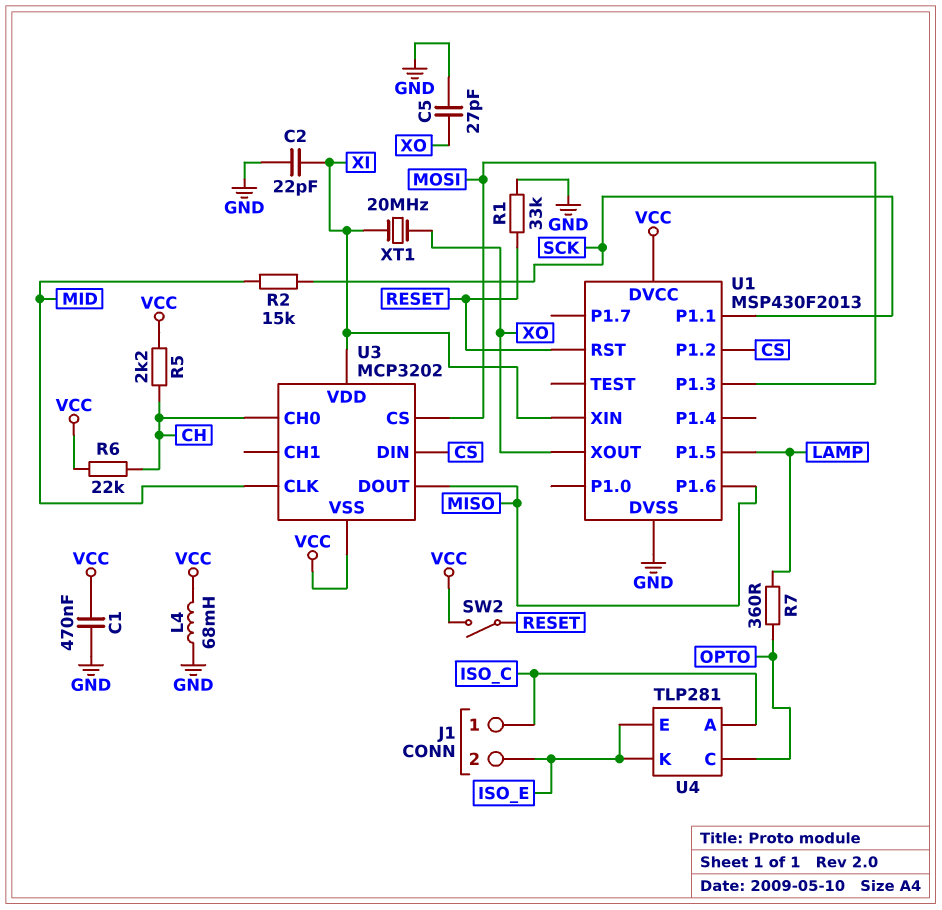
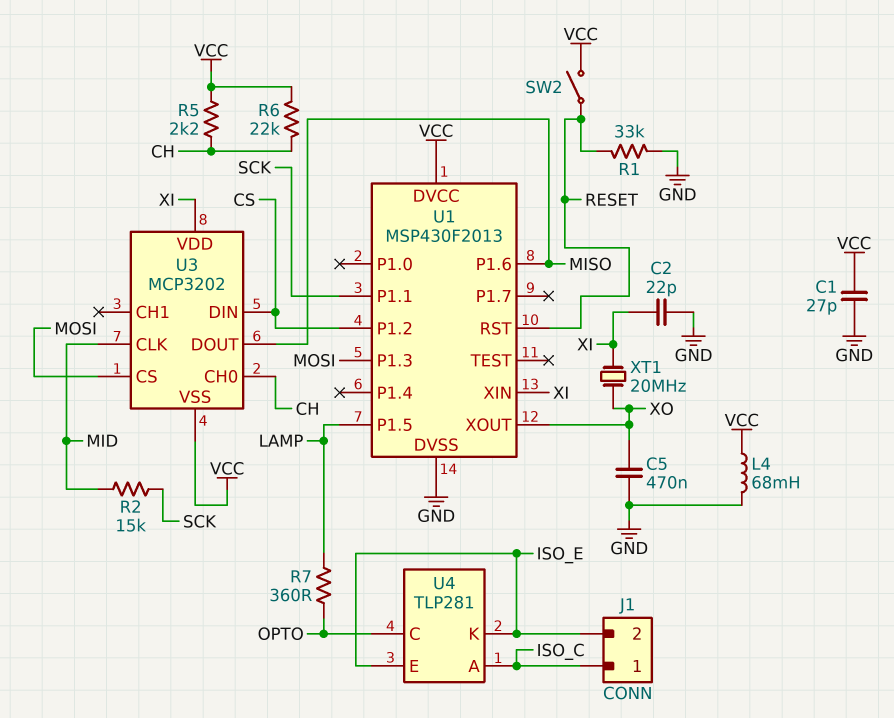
C1: 470nF (GND, VCC) -> 27pF (GND, VCC)
C5: 27pF (GND, XO) -> 470nF (GND, XO)

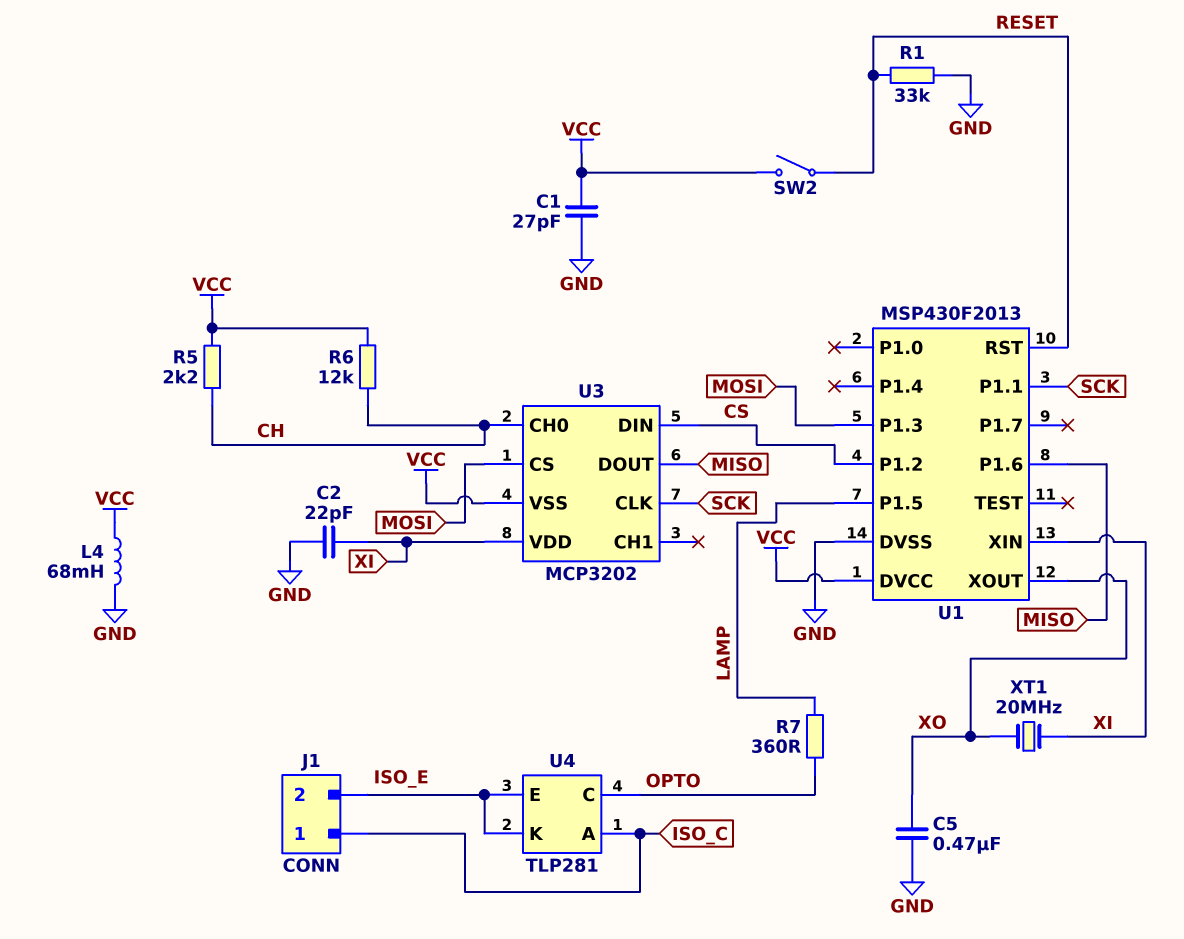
R2: 15k (MID, SCK) -> none
R6: 22k (CH, VCC) -> 12k (CH, VCC)
U3 pin CLK: MID -> SCK

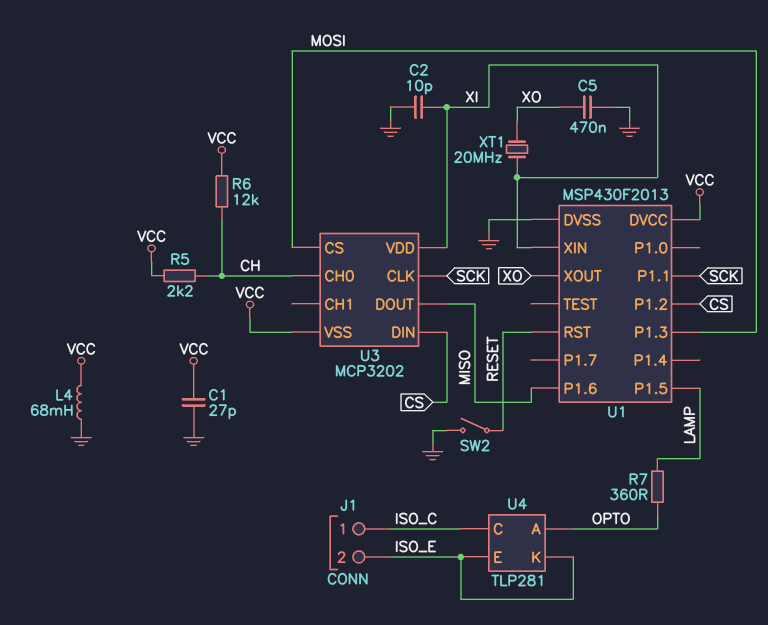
C2: 22pF (GND, XI) -> 10pF (GND, XI)
R1: 33k (GND, RESET) -> none
SW2: switch (RESET, VCC) -> switch (GND, RESET)
U4 pin A: ISO_C -> OPTO
U4 pin C: OPTO -> ISO_C

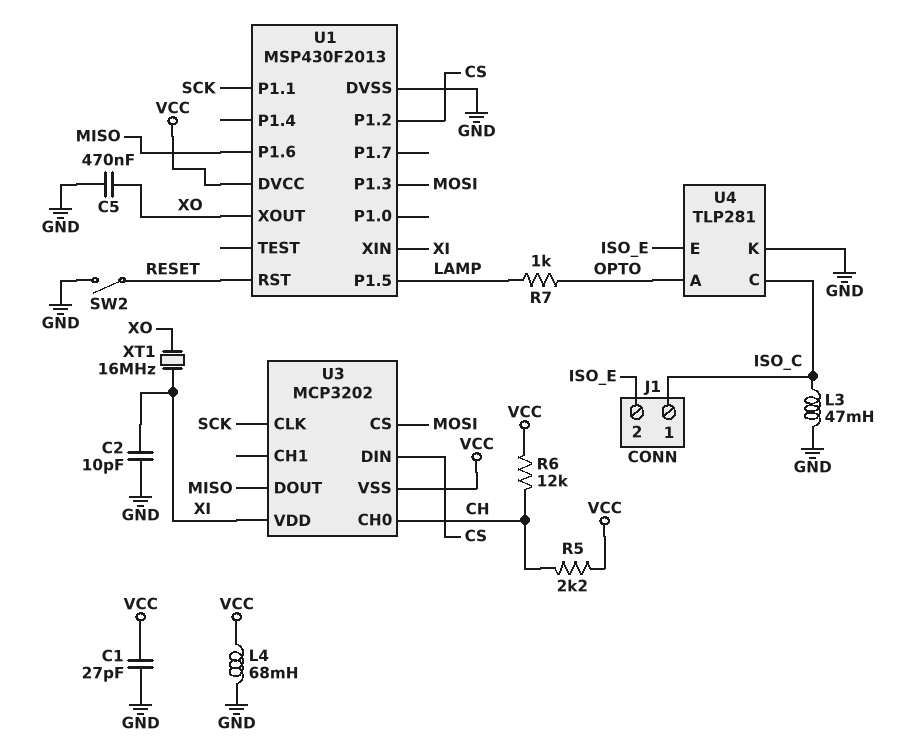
L3: none -> 47mH (GND, ISO_C)
R7: 360 (LAMP, OPTO) -> 1k (LAMP, OPTO)
U4 pin K: ISO_E -> GND
XT1: 20MHz (XI, XO) -> 16MHz (XI, XO)

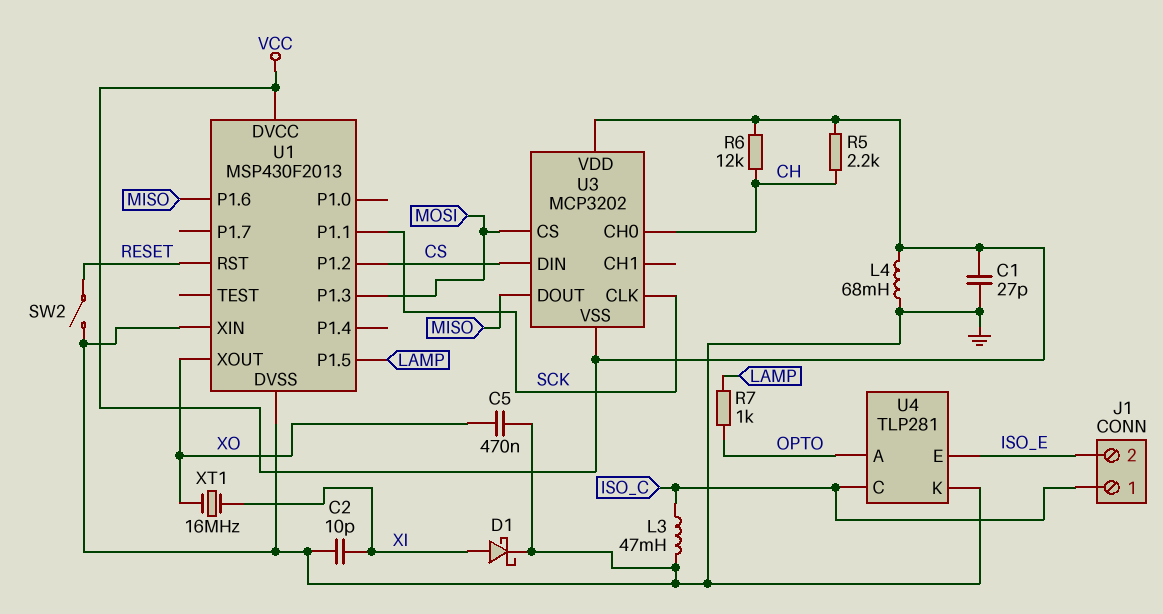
D1: none -> schottky (A XI, K GND)
U1 pin XIN: XI -> GND
U3 pin VDD: XI -> VCC

